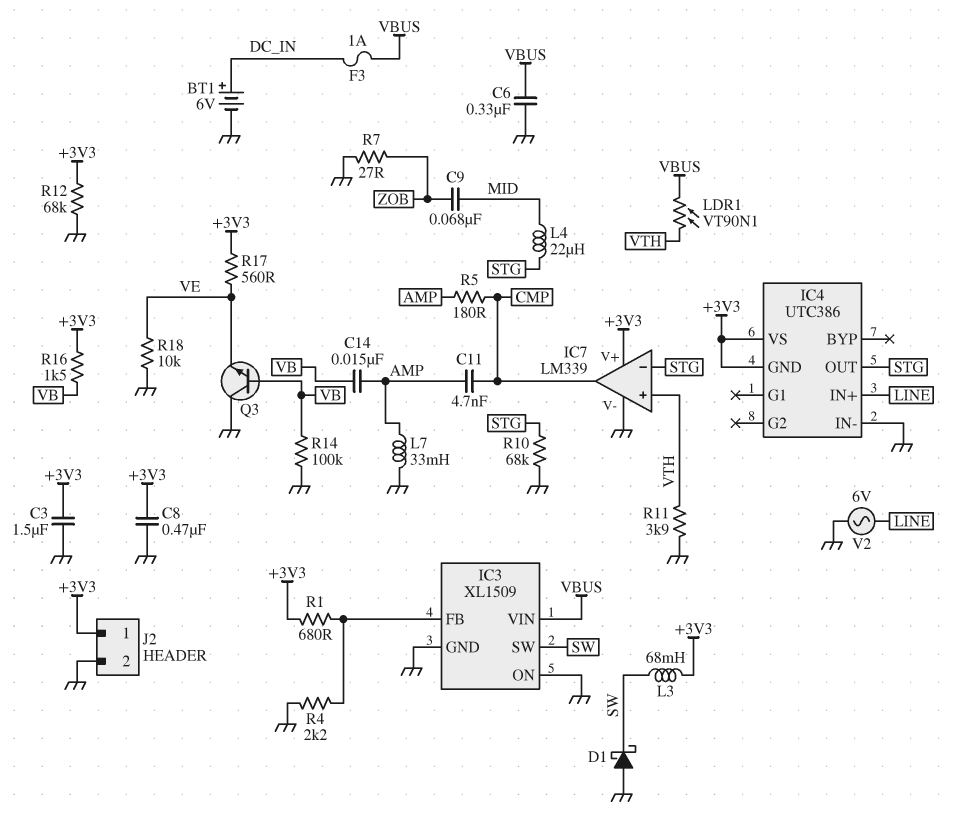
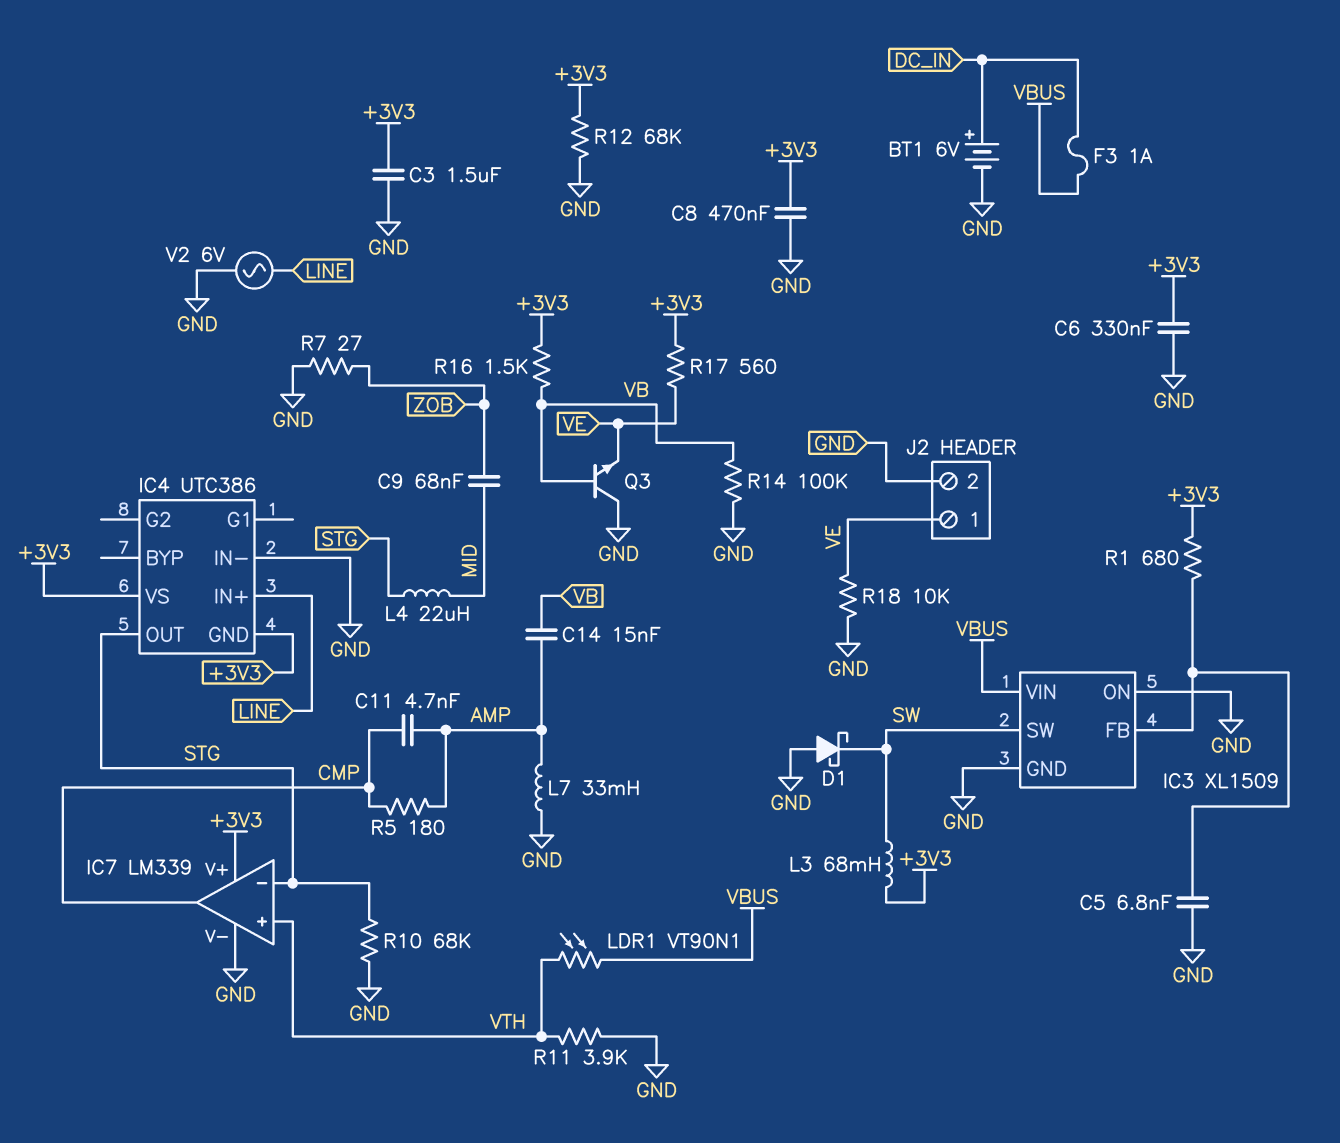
C5: none -> 6.8nF (GND, IC3/FB)
C6: 330nF (GND, VBUS) -> 330nF (+3V3, GND)
J2 pin 1: +3V3 -> VE
R4: 2.2k (GND, IC3/FB) -> none

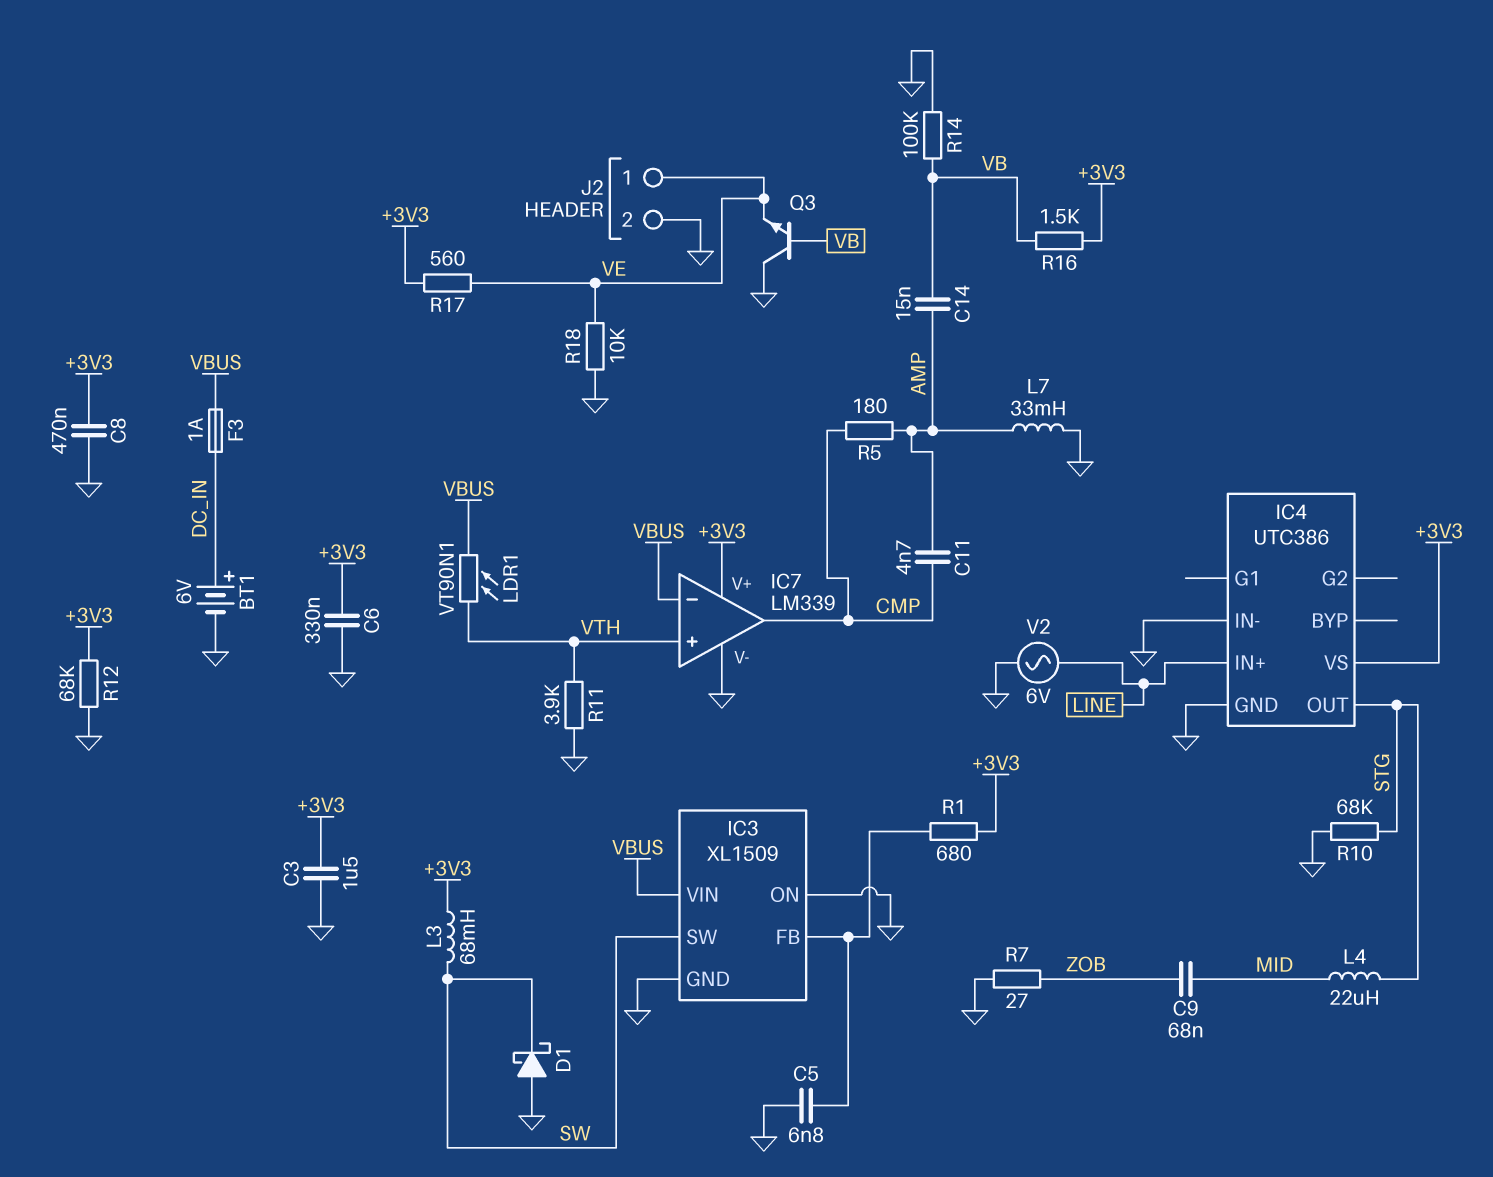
IC4 pin GND: +3V3 -> GND
IC7 pin in-: STG -> VBUS

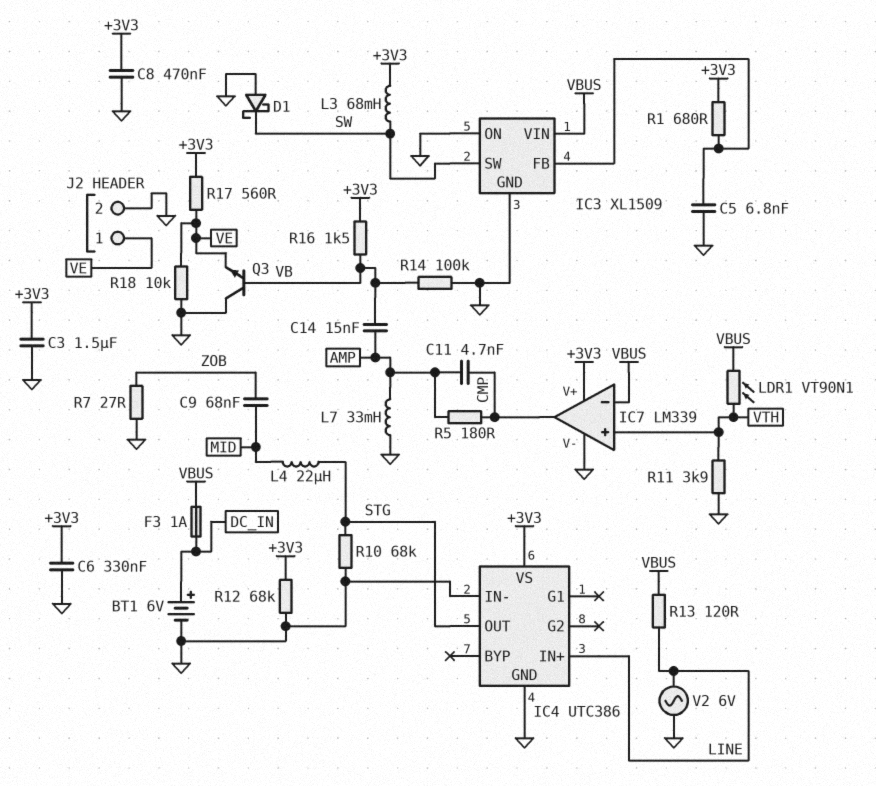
R13: none -> 120 (LINE, VBUS)

